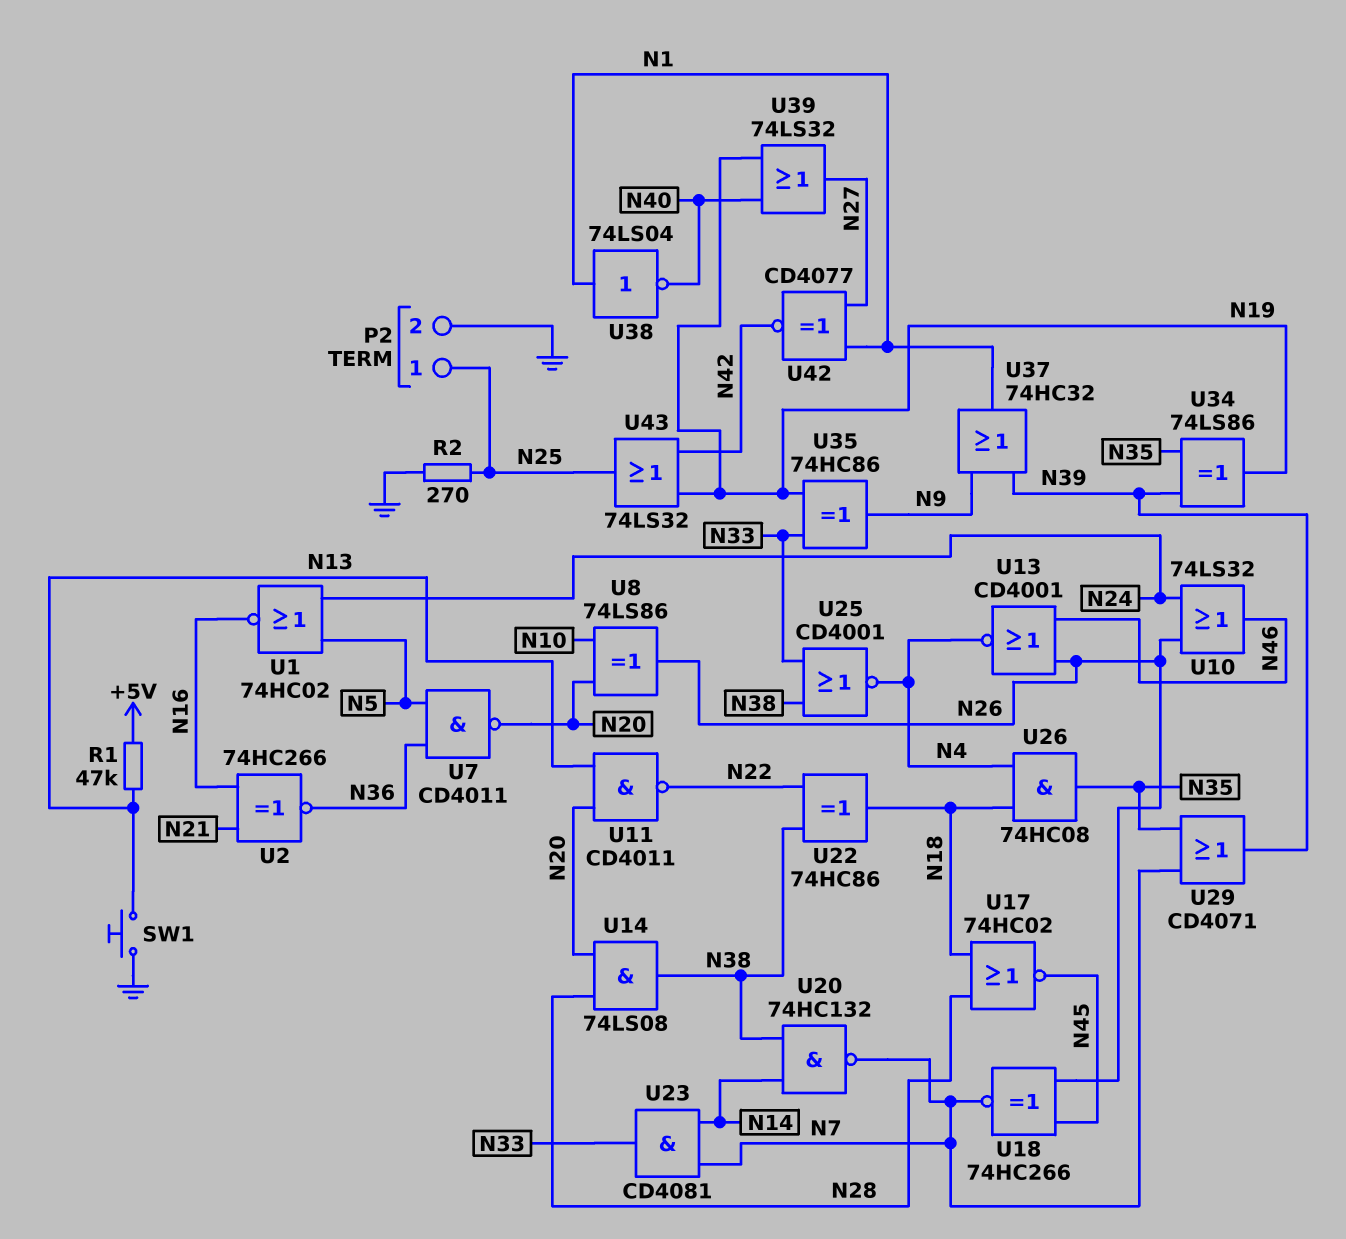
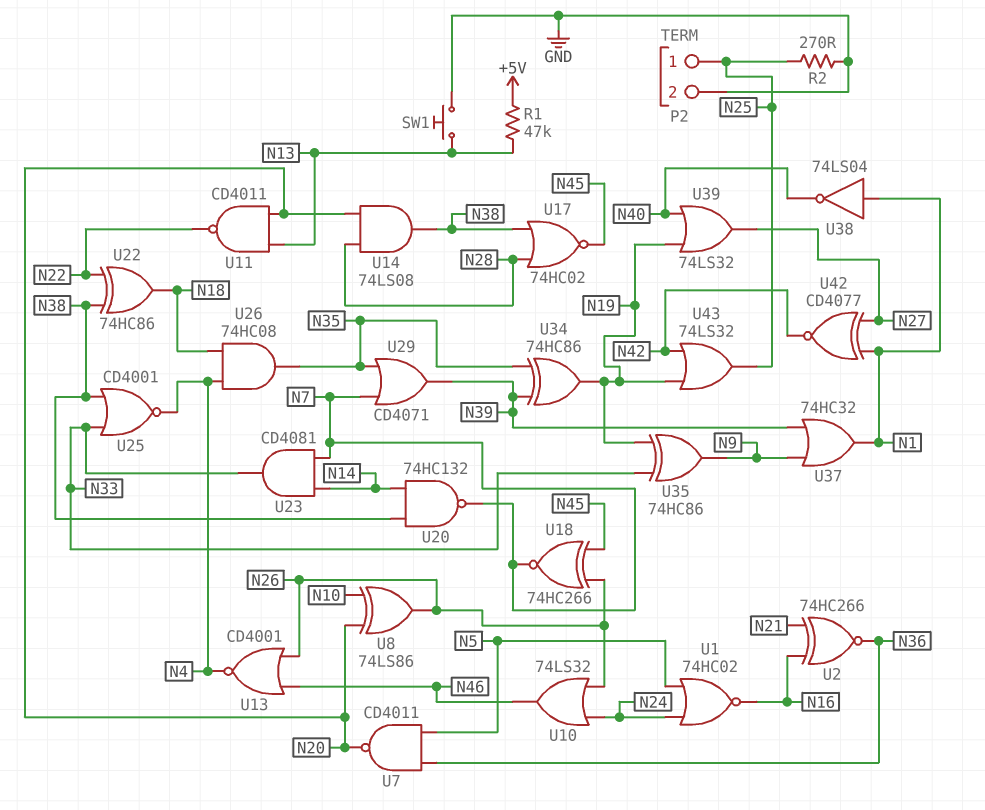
U17: NOR 74HC02 (in N18, in N28, out N45) -> NOR 74HC02 (in N28, in N38, out N45)
U34: XOR 74LS86 (in N35, in N39, out N19) -> XOR 74HC86 (in N35, in N39, out N19)

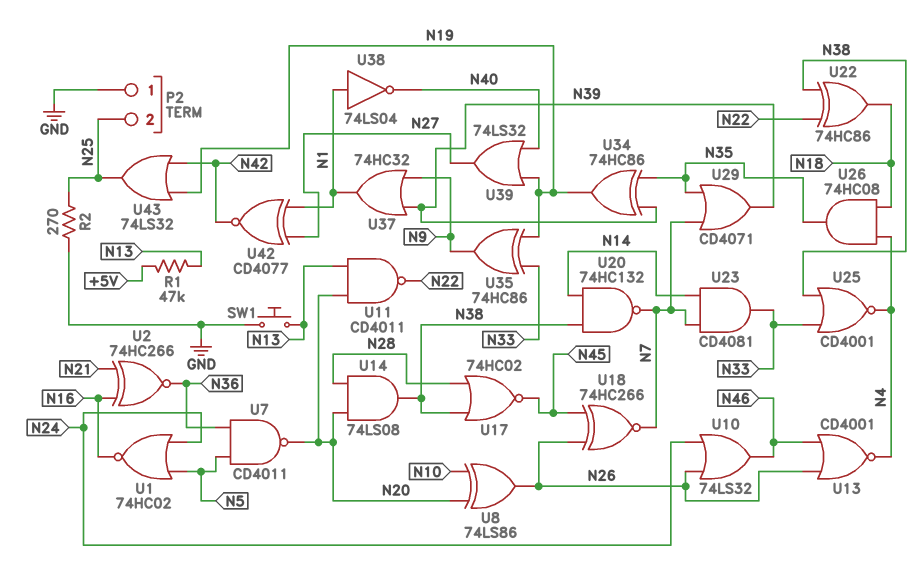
P2 pin 1: N25 -> GND
P2 pin 2: GND -> N25

